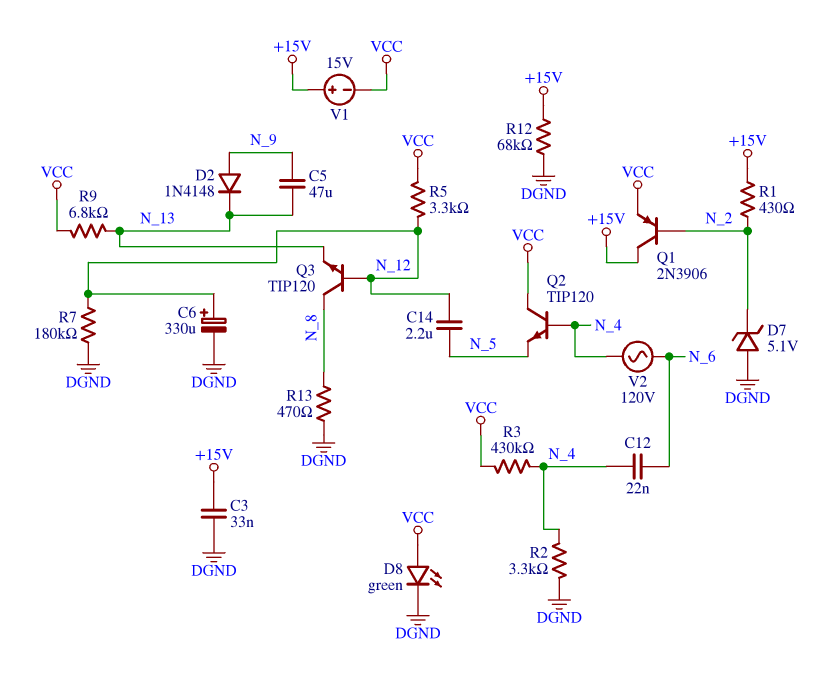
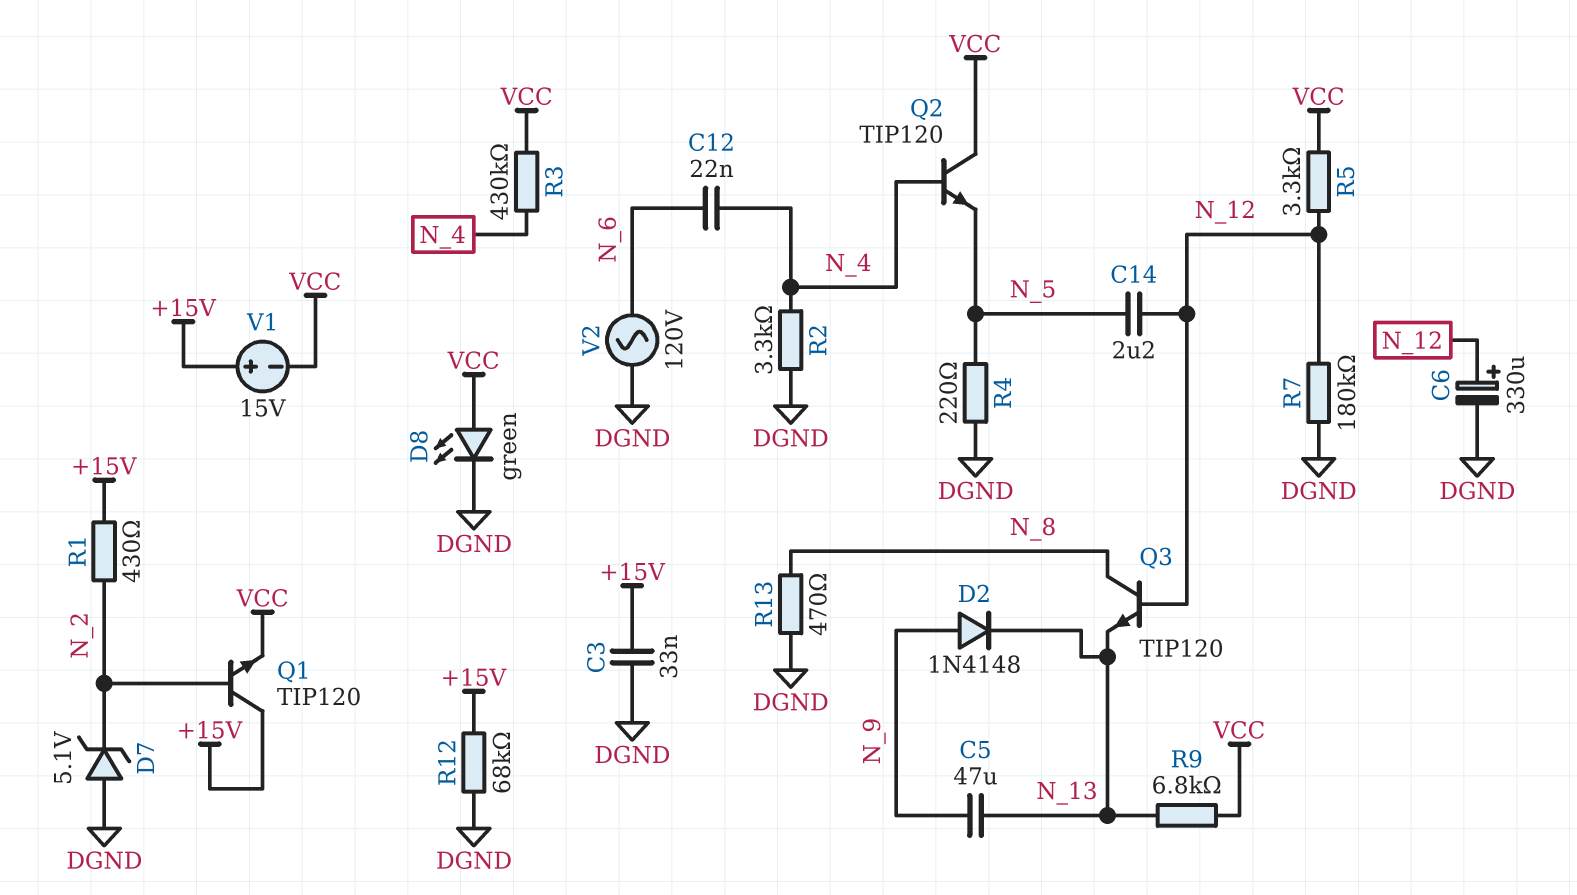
Q1: PNP 2N3906 (B N_2, C +15V, E VCC) -> NPN TIP120 (B N_2, C +15V, E VCC)
R4: none -> 220 (DGND, N_5)
V2: AC 120V (N_4, N_6) -> AC 120V (DGND, N_6)

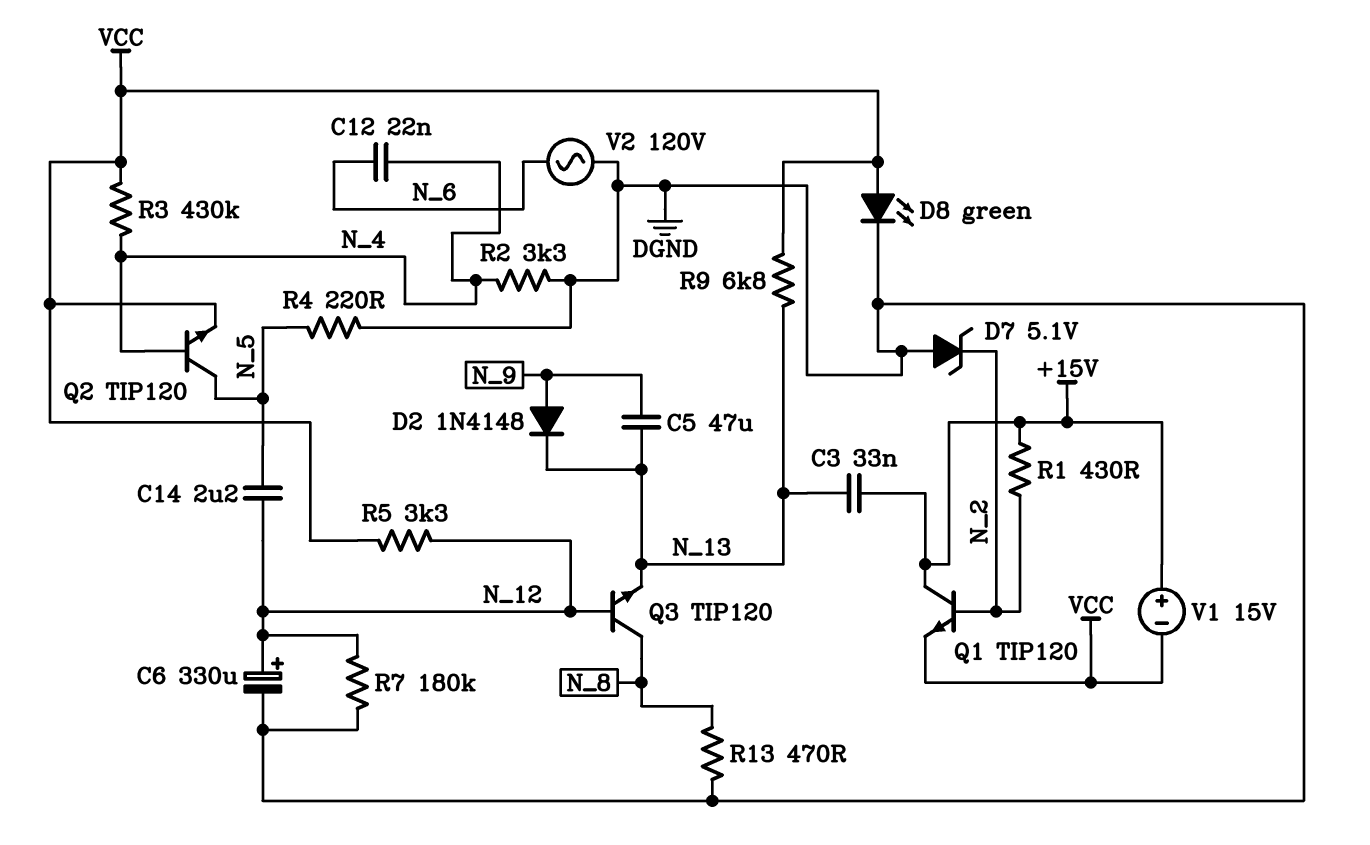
C3: 33nF (+15V, DGND) -> 33nF (+15V, N_13)
Q2: NPN TIP120 (B N_4, C VCC, E N_5) -> NPN TIP120 (B N_4, C N_5, E VCC)
R12: 68k (+15V, DGND) -> none

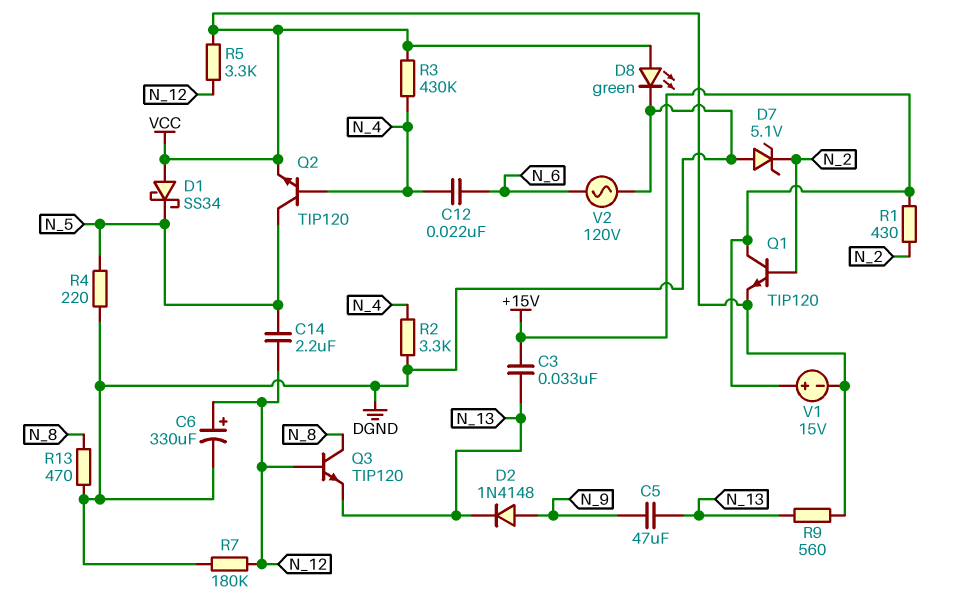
D1: none -> schottky SS34 (A VCC, K N_5)
R9: 6.8k (N_13, VCC) -> 560 (N_13, VCC)

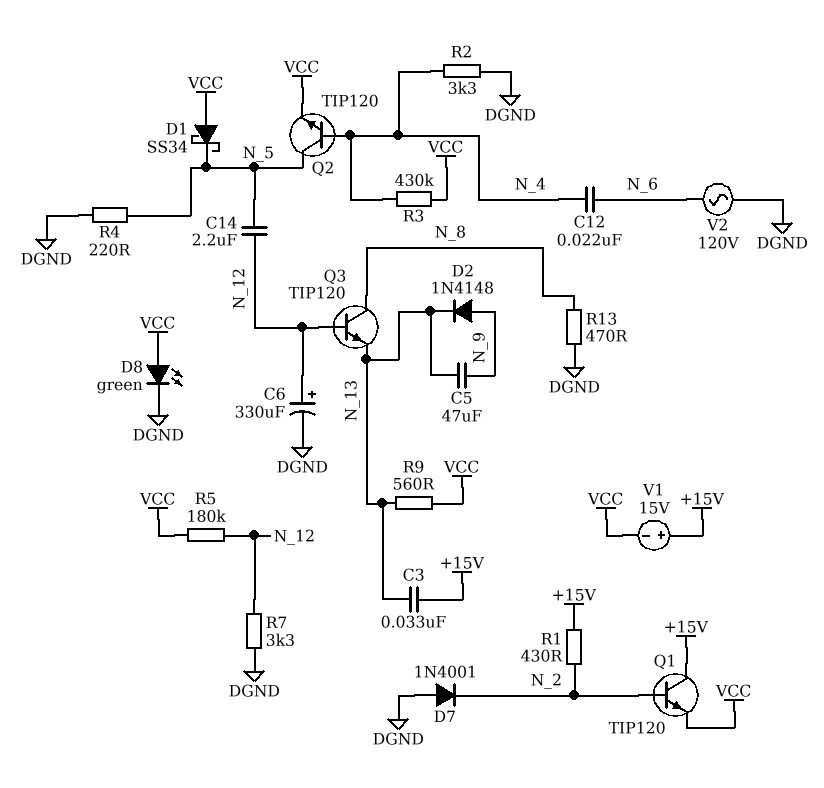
D7: zener 5.1V (A DGND, K N_2) -> diode 1N4001 (A DGND, K N_2)
R5: 3.3k (N_12, VCC) -> 180k (N_12, VCC)
R7: 180k (DGND, N_12) -> 3.3k (DGND, N_12)

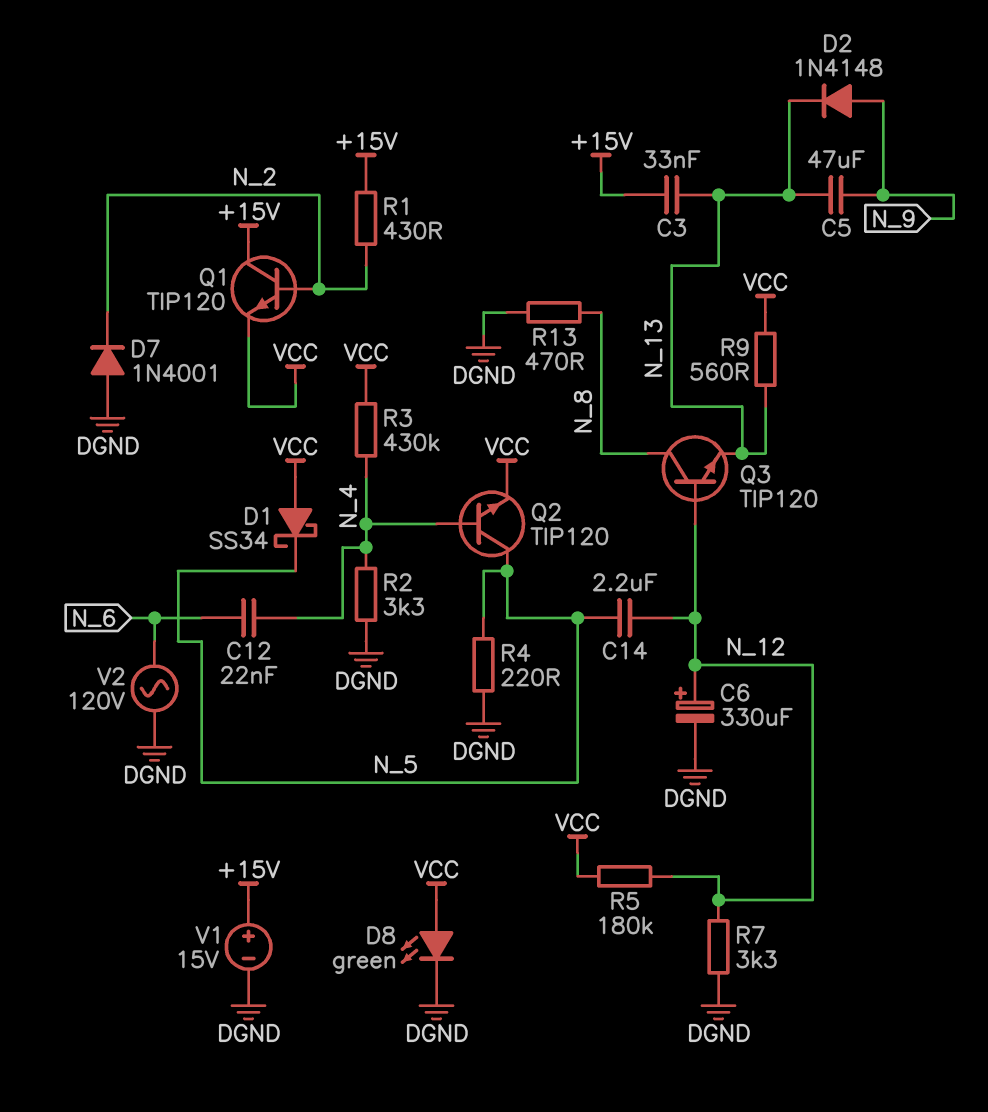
V1: 15V (plus +15V, minus VCC) -> 15V (plus +15V, minus DGND)

